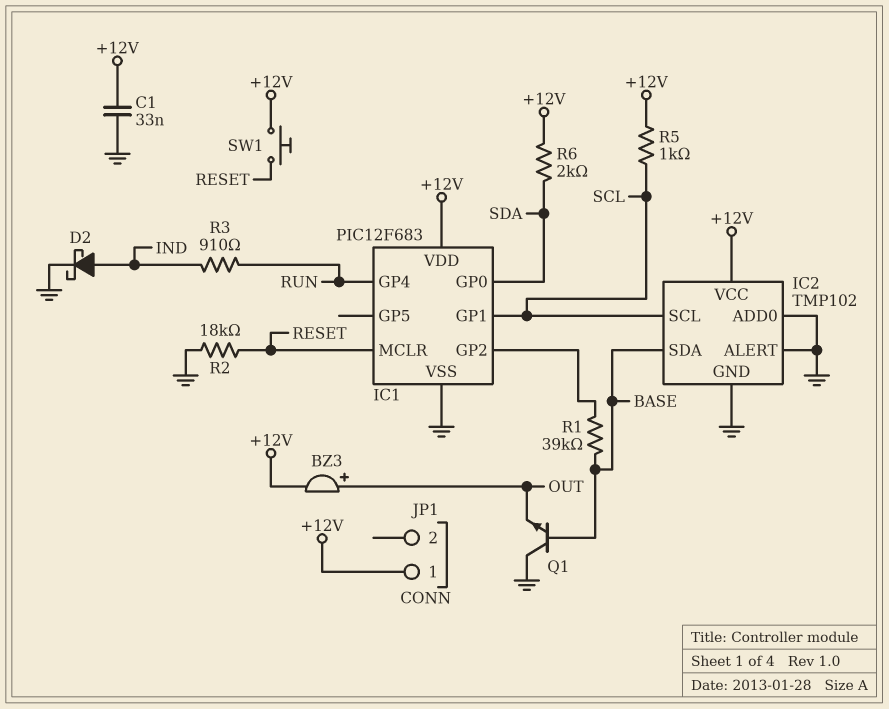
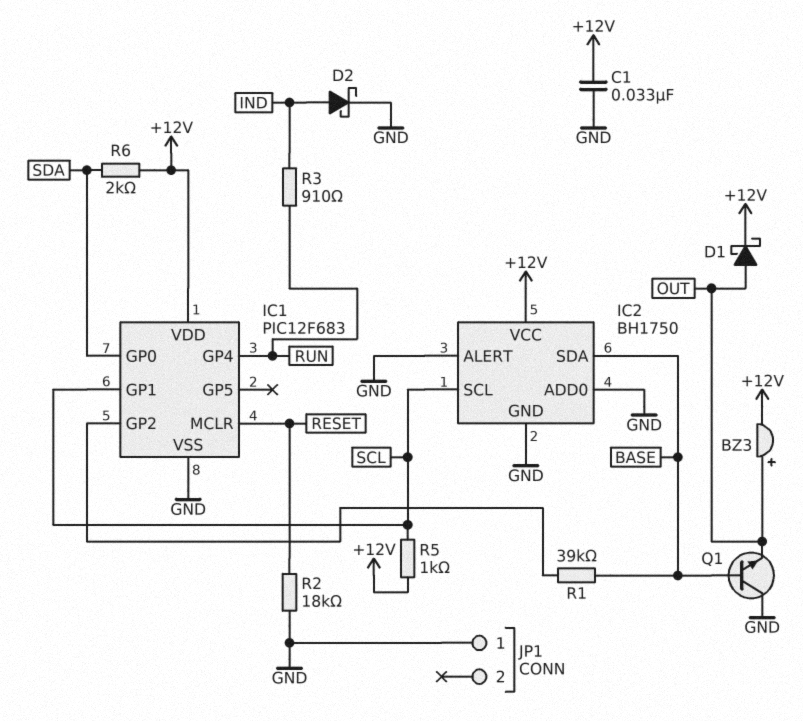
D1: none -> schottky (A OUT, K +12V)
IC2: TMP102 -> BH1750
JP1 pin 1: +12V -> GND
SW1: button (+12V, RESET) -> none

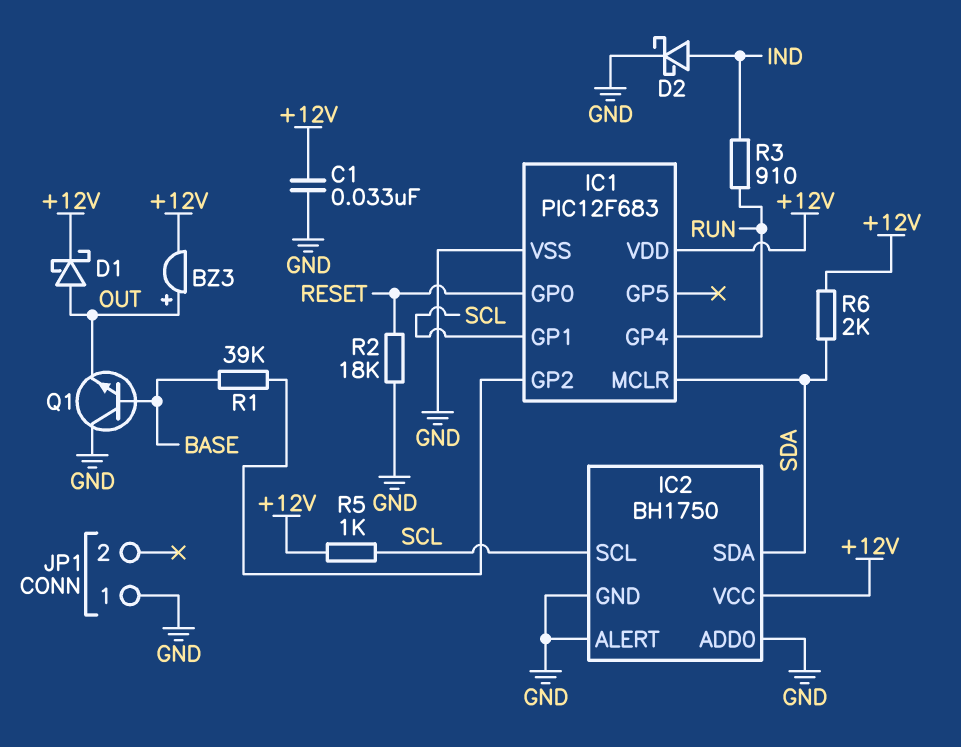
IC1 pin GP0: SDA -> RESET
IC1 pin MCLR: RESET -> SDA
IC2 pin SDA: BASE -> SDA

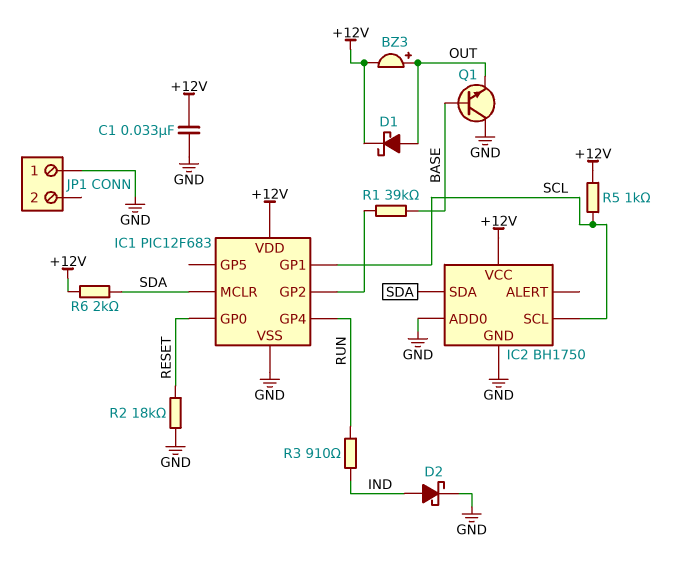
IC2 pin ALERT: GND -> none

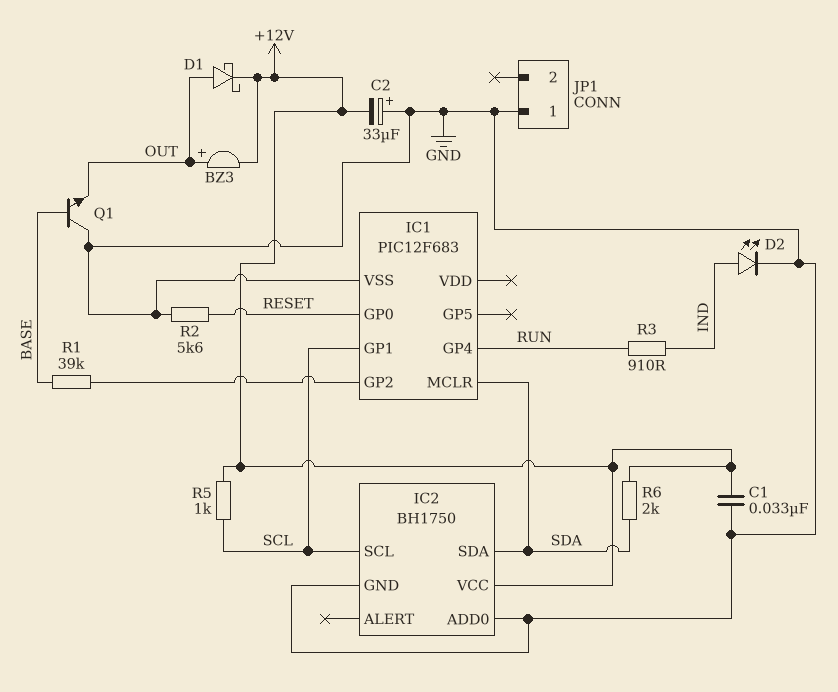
C2: none -> 33uF (plus GND, minus +12V)
D2: schottky (A IND, K GND) -> LED (A IND, K GND)
IC1 pin VDD: +12V -> none
R2: 18k (GND, RESET) -> 5.6k (GND, RESET)

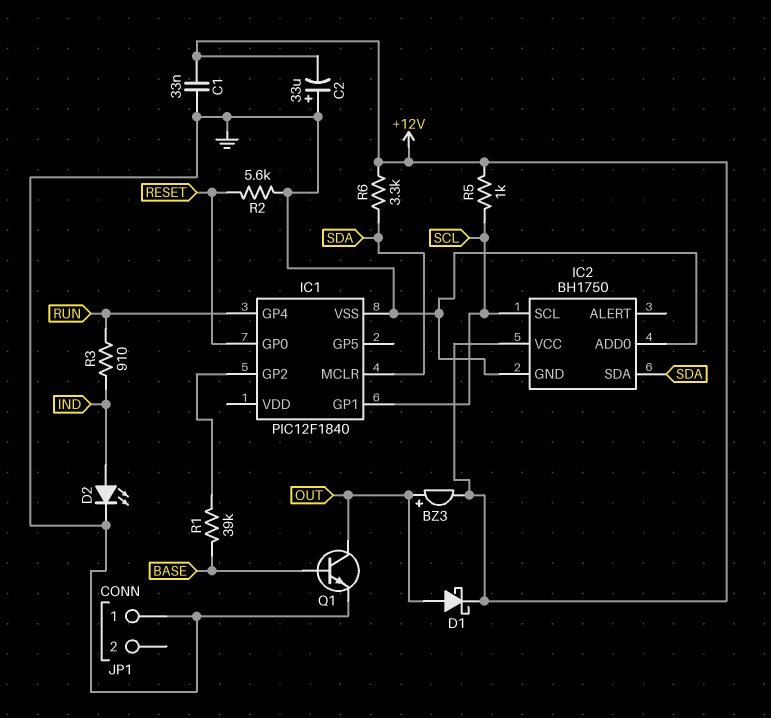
IC1: PIC12F683 -> PIC12F1840
Q1: NPN (B BASE, C GND, E OUT) -> NPN (B BASE, C OUT, E GND)
R6: 2k (+12V, SDA) -> 3.3k (+12V, SDA)

